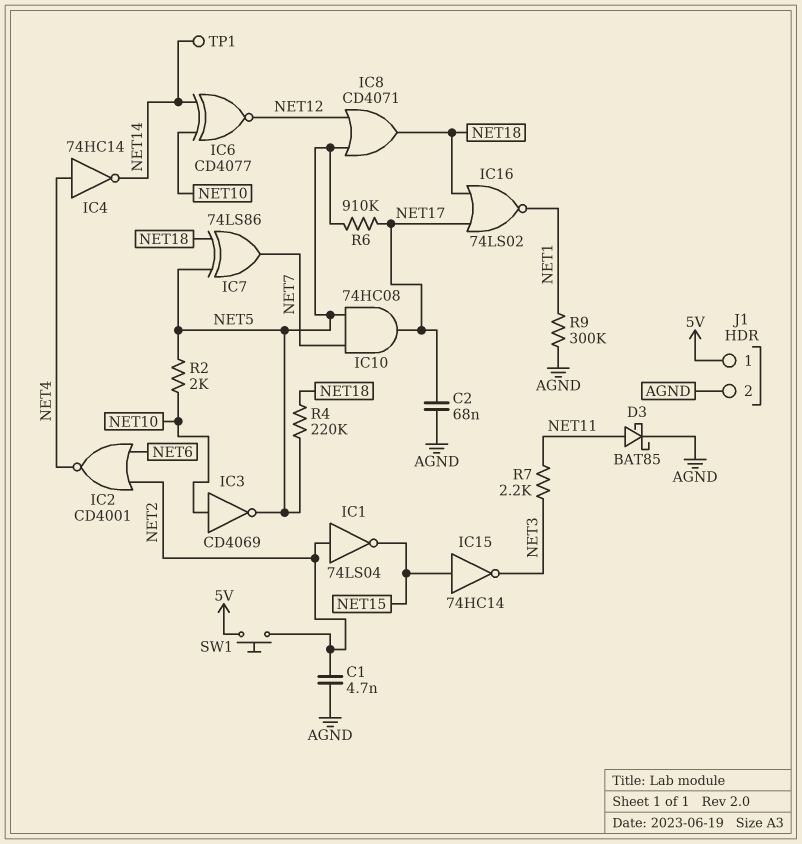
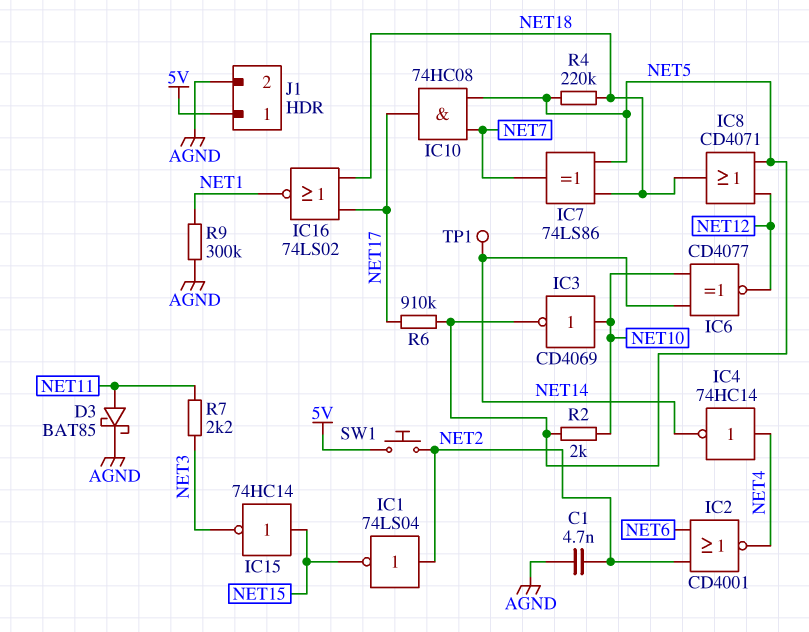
C2: 68nF (AGND, NET17) -> none

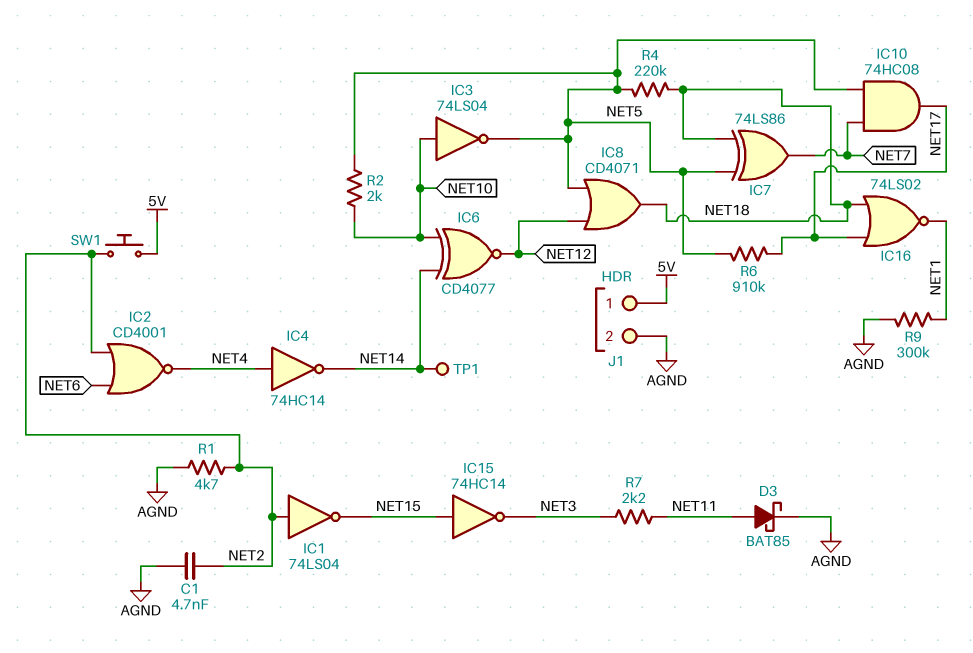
IC3: NOT CD4069 (in NET10, out NET5) -> NOT 74LS04 (in NET10, out NET5)
R1: none -> 4.7k (AGND, NET2)

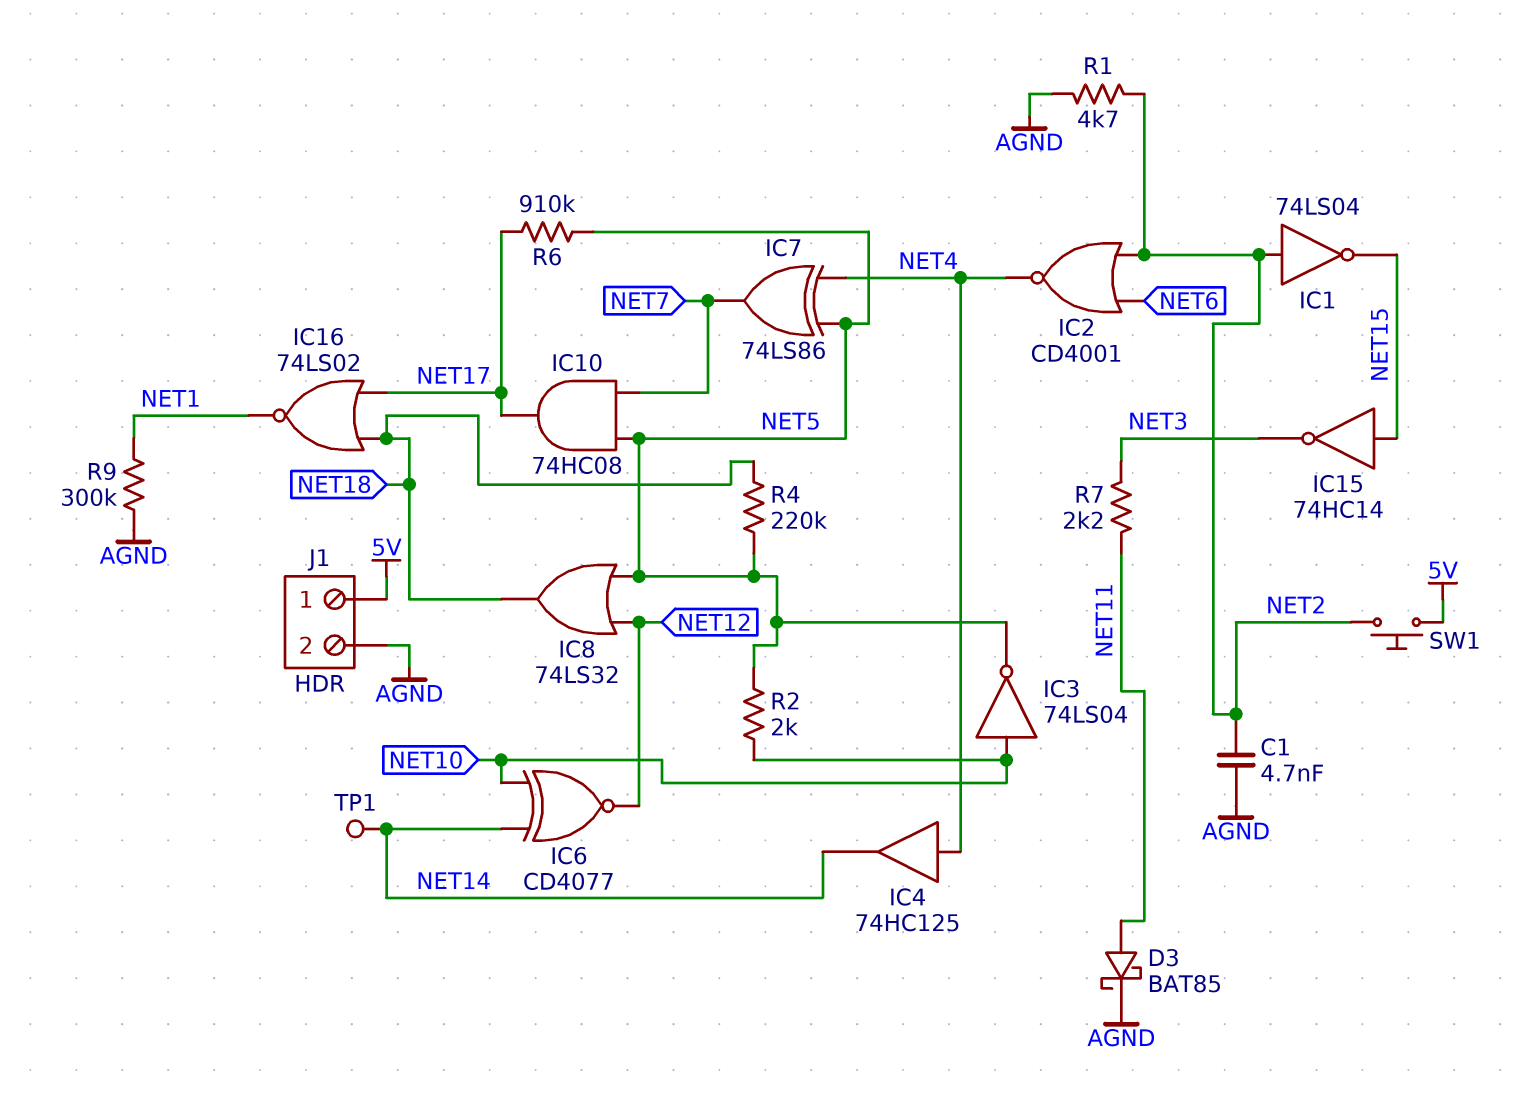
IC4: NOT 74HC14 (in NET4, out NET14) -> buffer 74HC125 (in NET4, out NET14)
IC7: XOR 74LS86 (in NET5, in NET18, out NET7) -> XOR 74LS86 (in NET4, in NET5, out NET7)
IC8: OR CD4071 (in NET5, in NET12, out NET18) -> OR 74LS32 (in NET5, in NET12, out NET18)

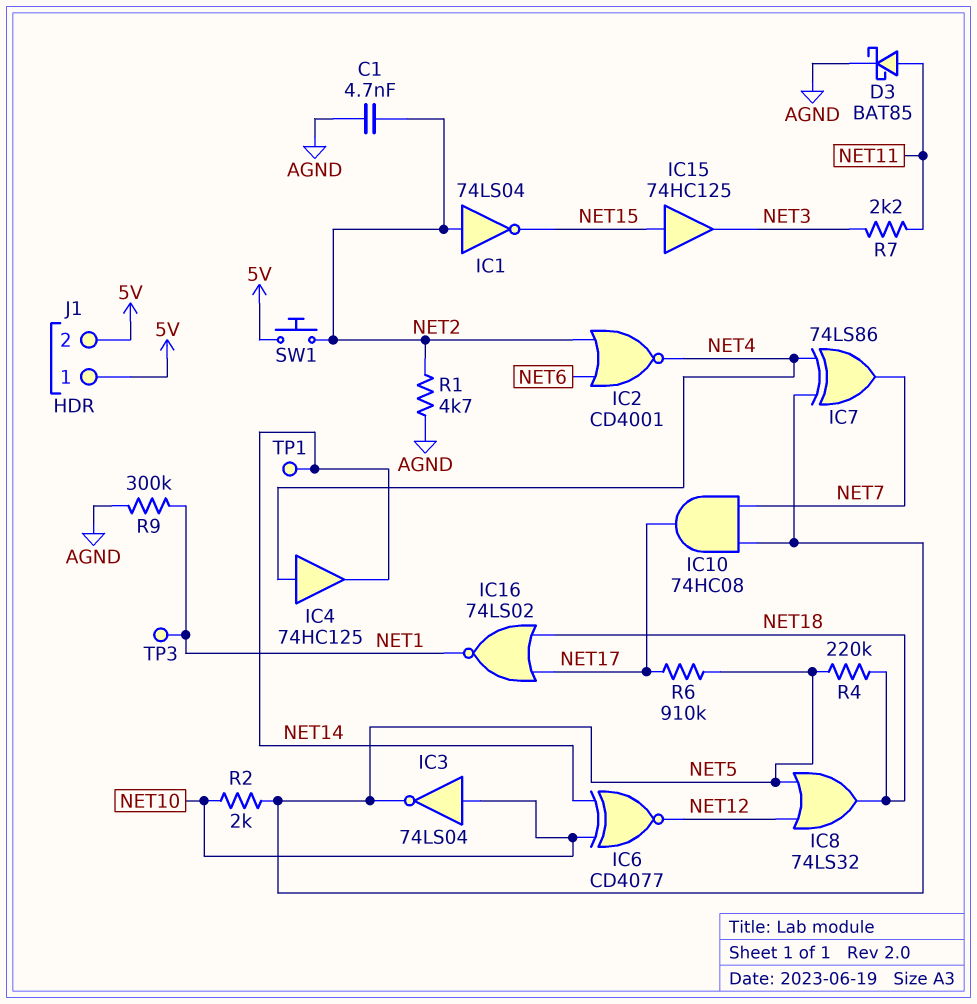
IC15: NOT 74HC14 (in NET15, out NET3) -> buffer 74HC125 (in NET15, out NET3)
J1 pin 2: AGND -> 5V
TP3: none -> test point (NET1)

